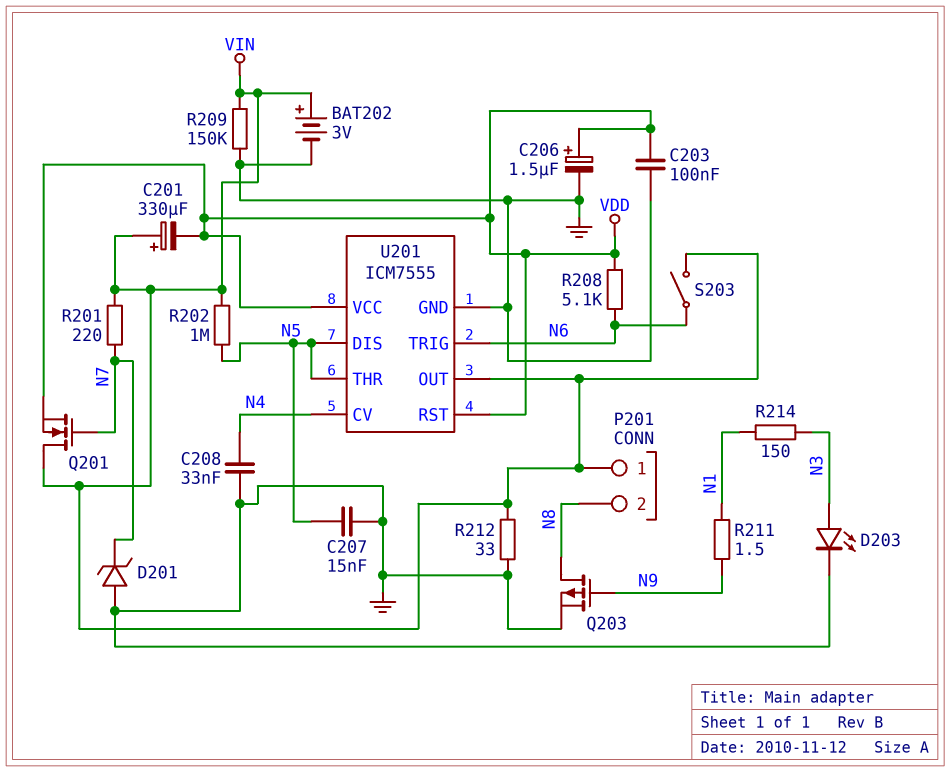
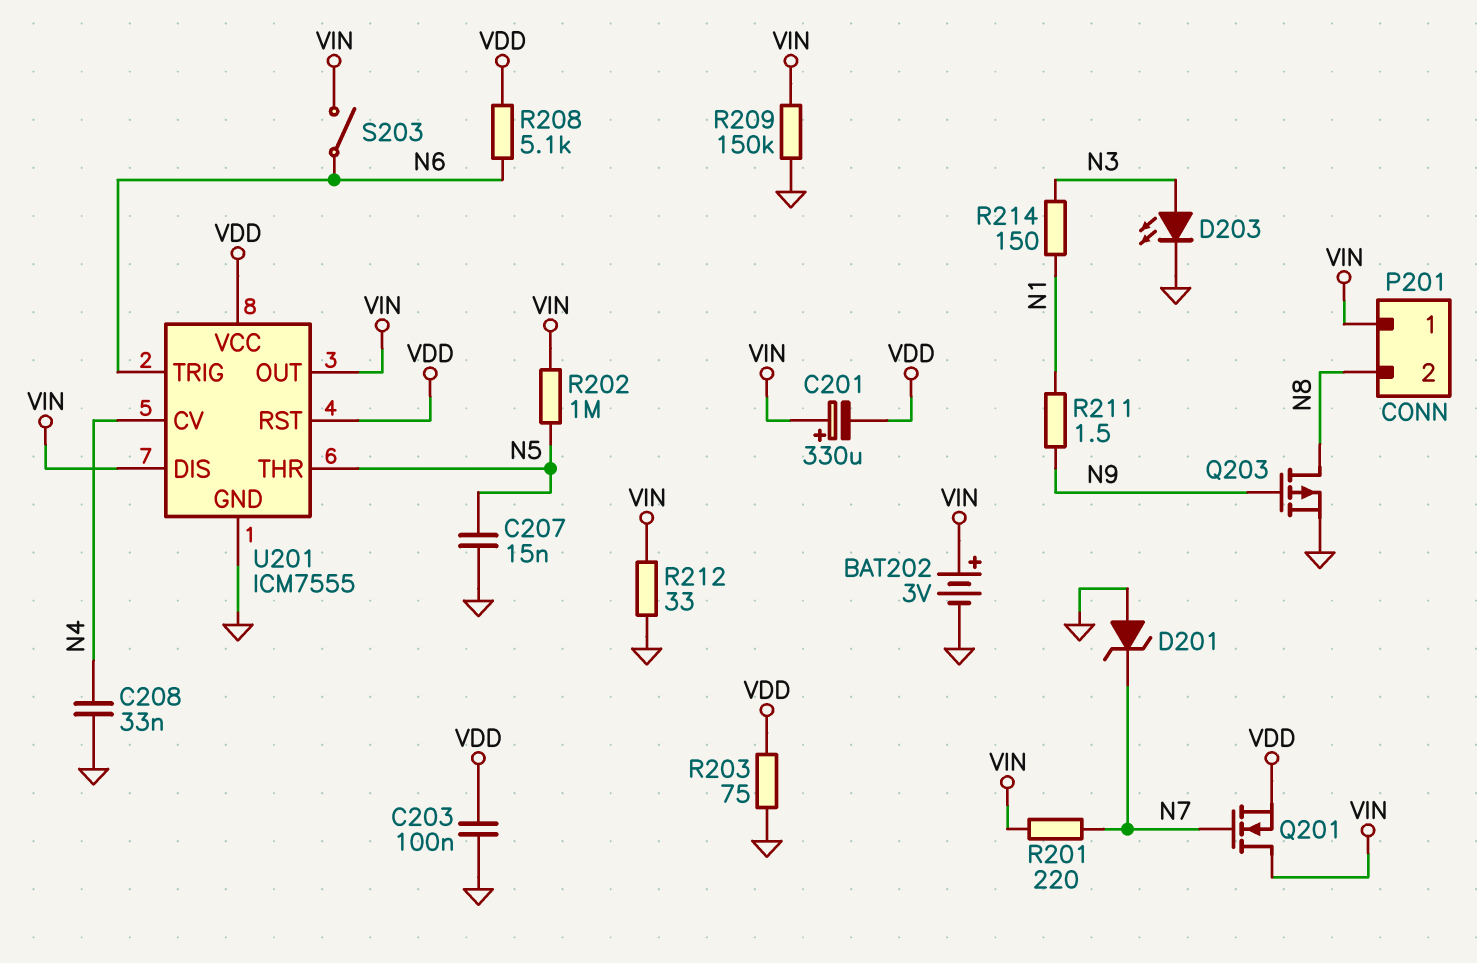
C206: 1.5uF (plus VDD, minus GND) -> none
R203: none -> 75 (GND, VDD)
U201 pin DIS: N5 -> VIN

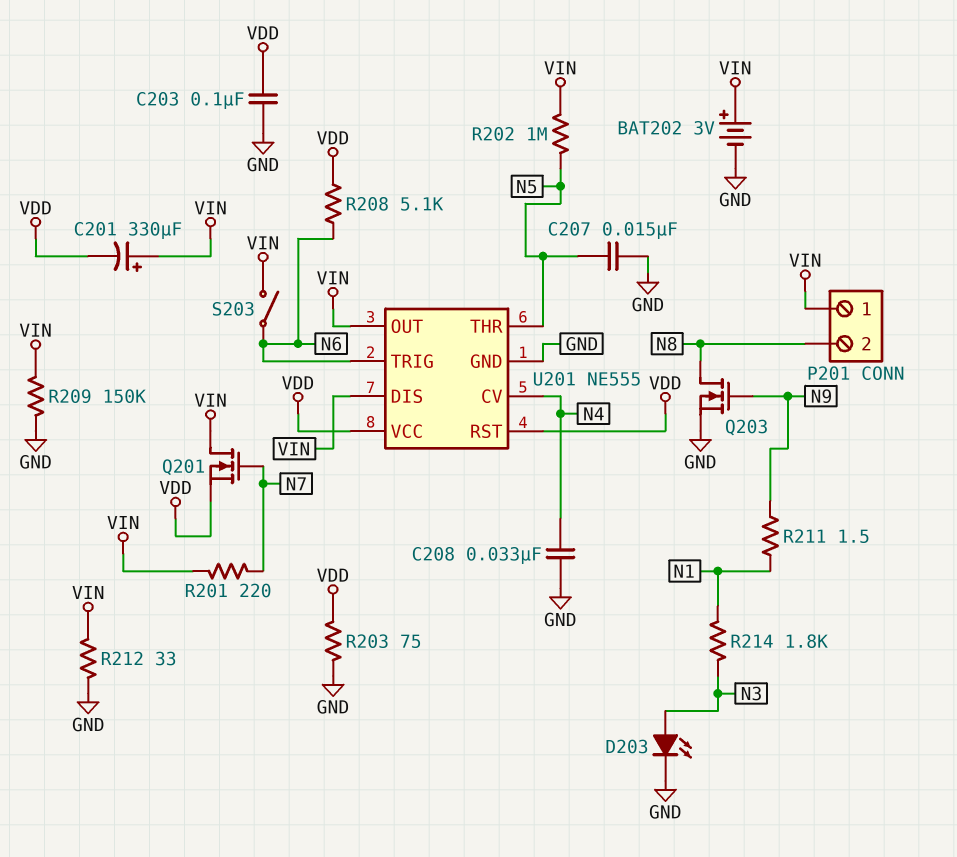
D201: zener (A GND, K N7) -> none
Q203: PMOS (G N9, D N8, S GND) -> NMOS (G N9, D N8, S GND)
R214: 150 (N1, N3) -> 1.8k (N1, N3)
U201: ICM7555 -> NE555

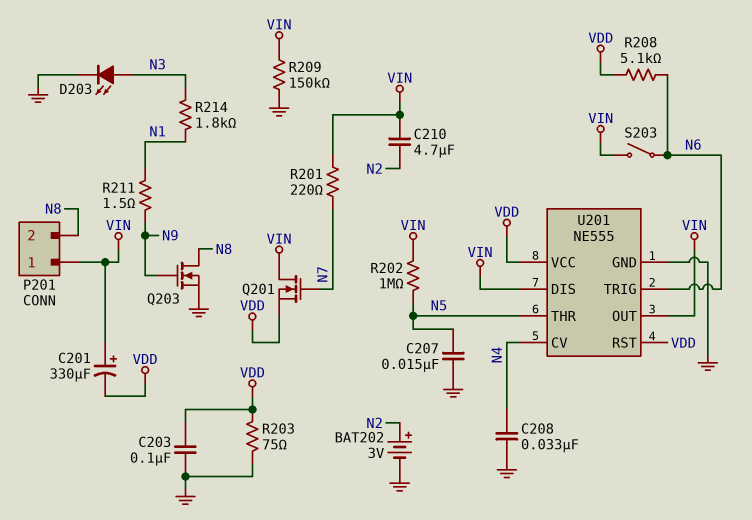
BAT202: 3V (plus VIN, minus GND) -> 3V (plus N2, minus GND)
C210: none -> 4.7uF (N2, VIN)
R212: 33 (GND, VIN) -> none

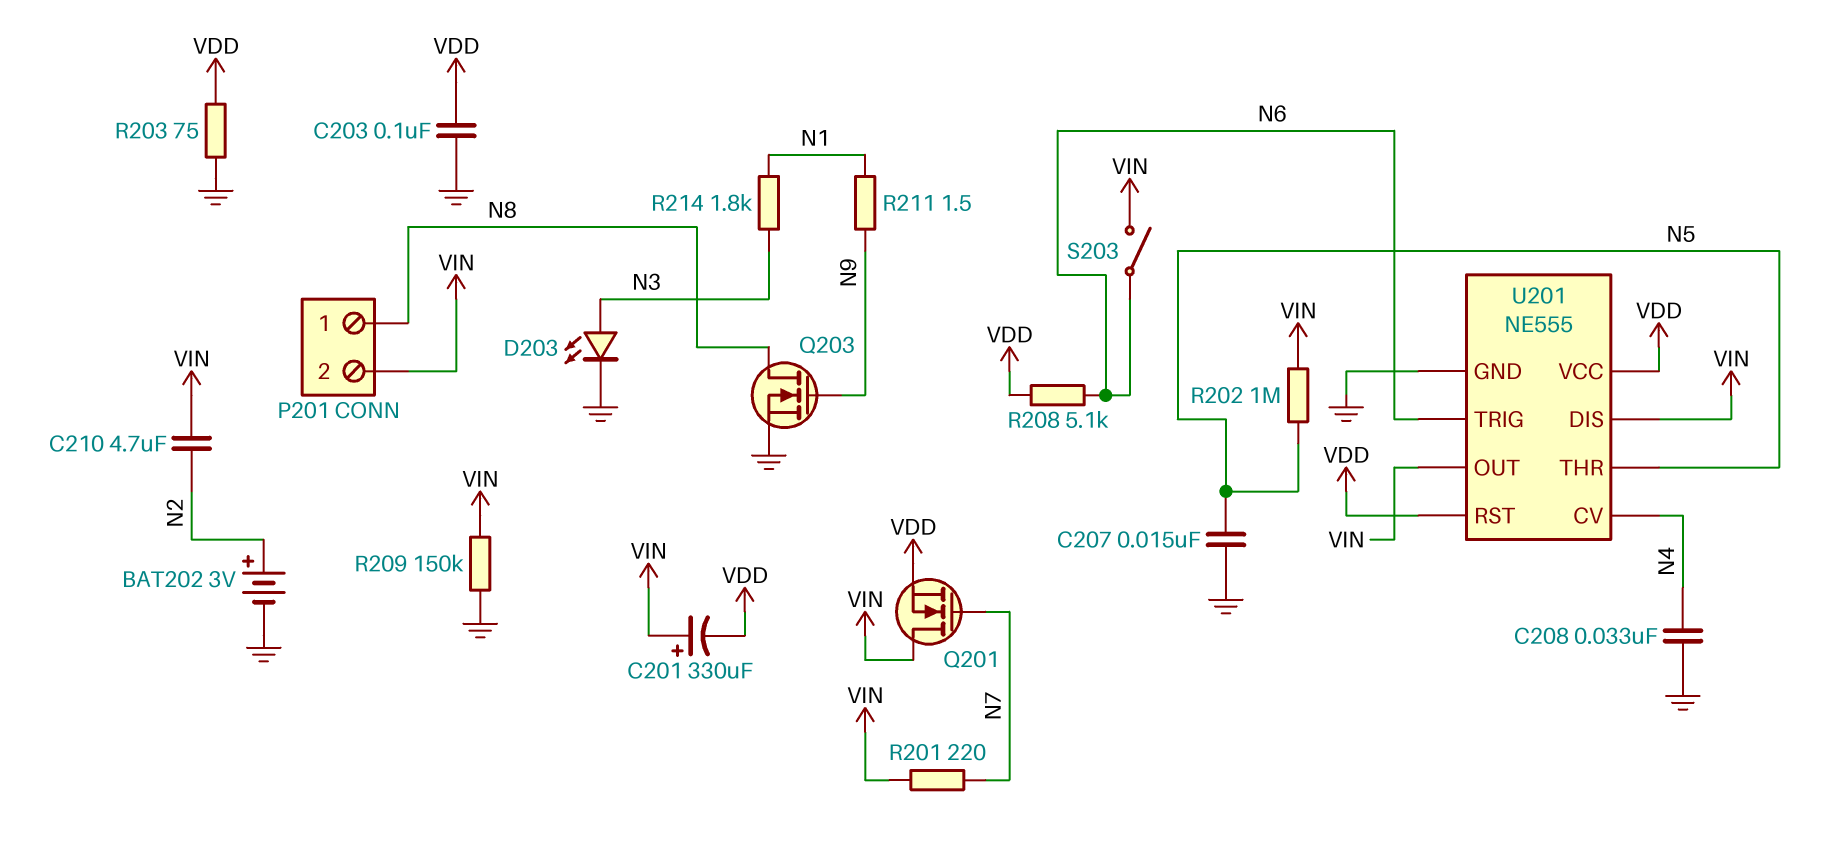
P201 pin 1: VIN -> N8
P201 pin 2: N8 -> VIN

